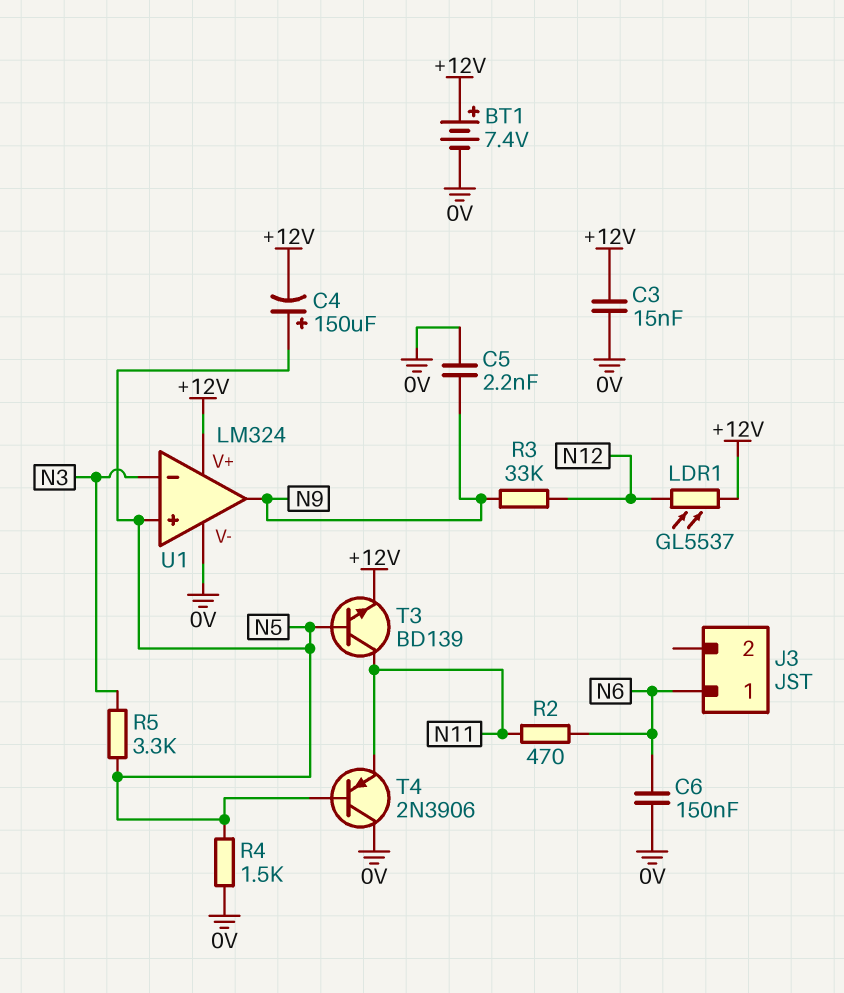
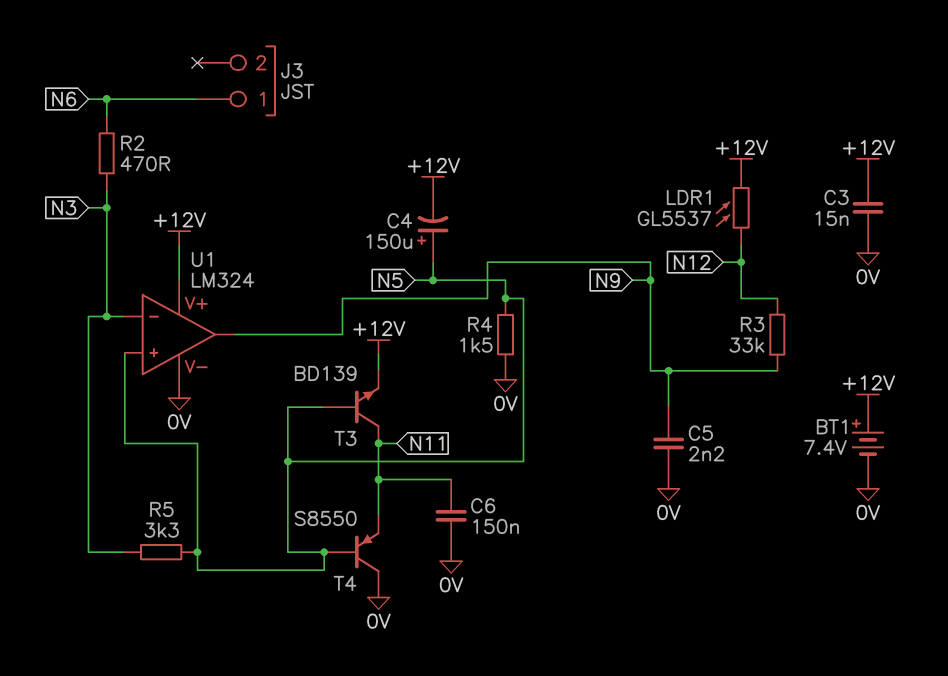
C6: 150nF (0V, N6) -> 150nF (0V, N11)
R2: 470 (N6, N11) -> 470 (N3, N6)
T4: PNP 2N3906 (B N5, C 0V, E N11) -> PNP S8550 (B N5, C 0V, E N11)

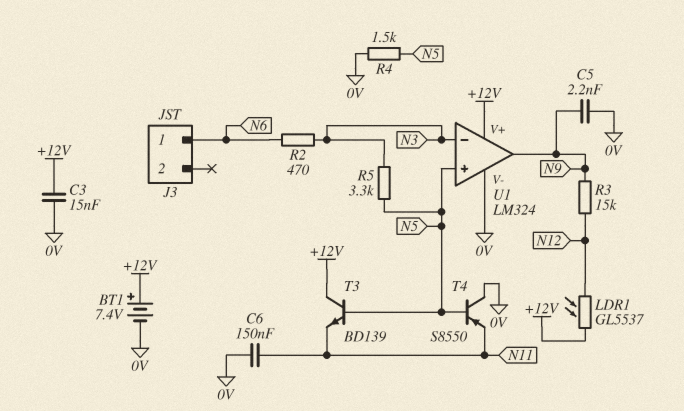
C4: 150uF (plus N5, minus +12V) -> none
R3: 33k (N9, N12) -> 15k (N9, N12)
T3: NPN BD139 (B N5, C N11, E +12V) -> NPN BD139 (B N5, C +12V, E N11)

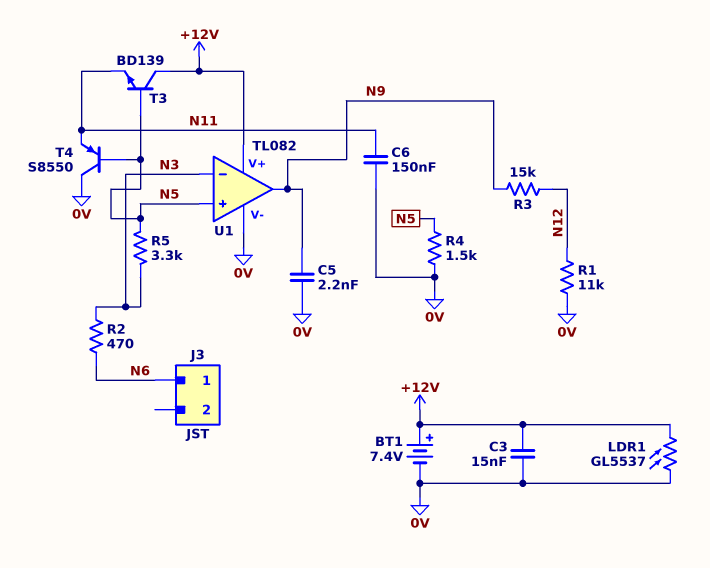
LDR1: GL5537 (+12V, N12) -> GL5537 (+12V, 0V)
R1: none -> 11k (0V, N12)
U1: LM324 -> TL082

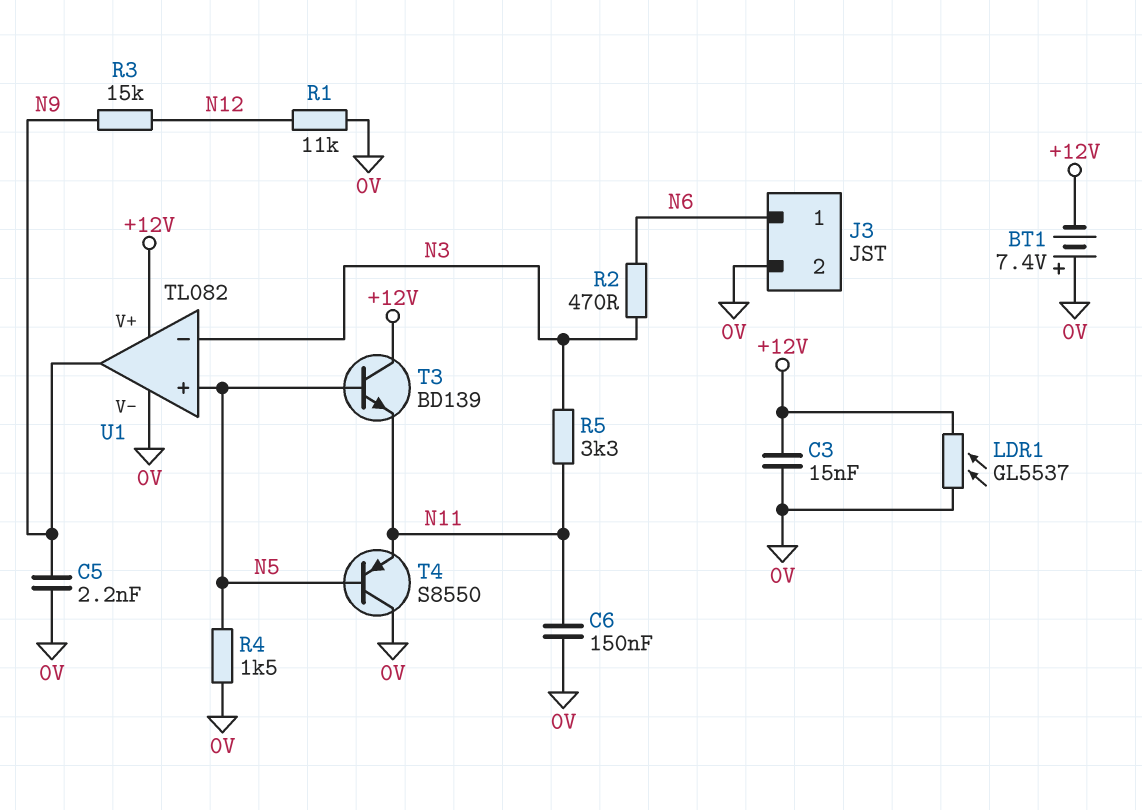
BT1: 7.4V (plus +12V, minus 0V) -> 7.4V (plus 0V, minus +12V)
J3 pin 2: none -> 0V
R5: 3.3k (N3, N5) -> 3.3k (N3, N11)

